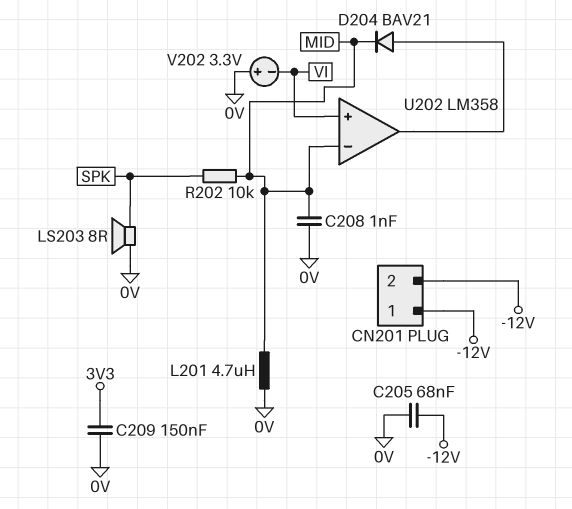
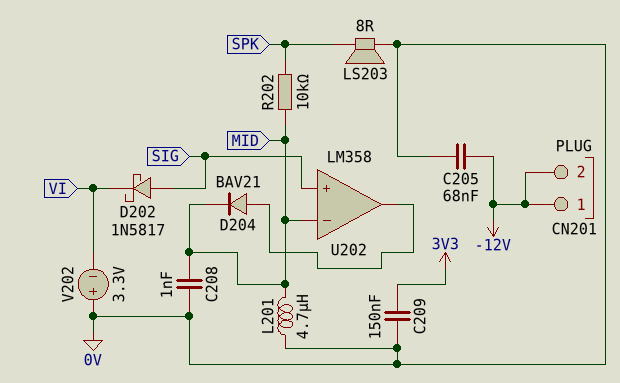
D202: none -> schottky 1N5817 (A SIG, K VI)
U202 pin in+: VI -> SIG

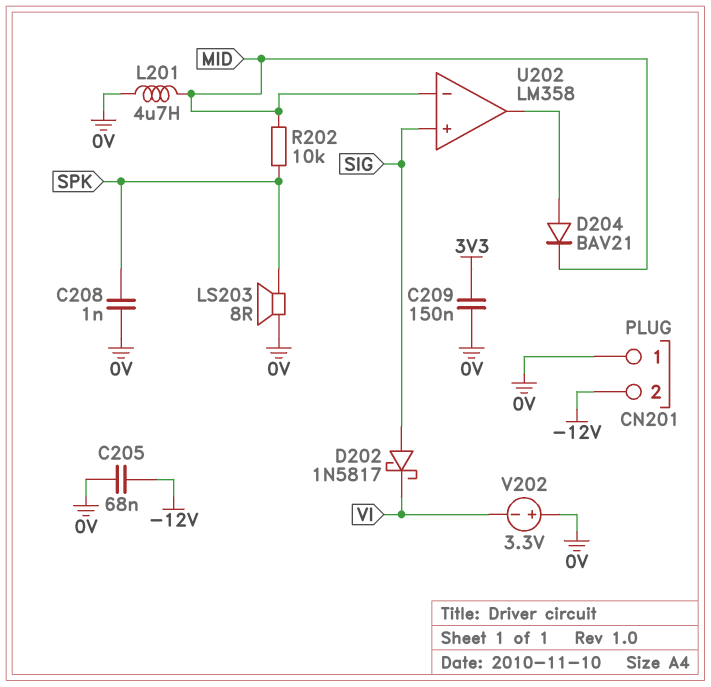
C208: 1nF (0V, MID) -> 1nF (0V, SPK)
CN201 pin 1: -12V -> 0V

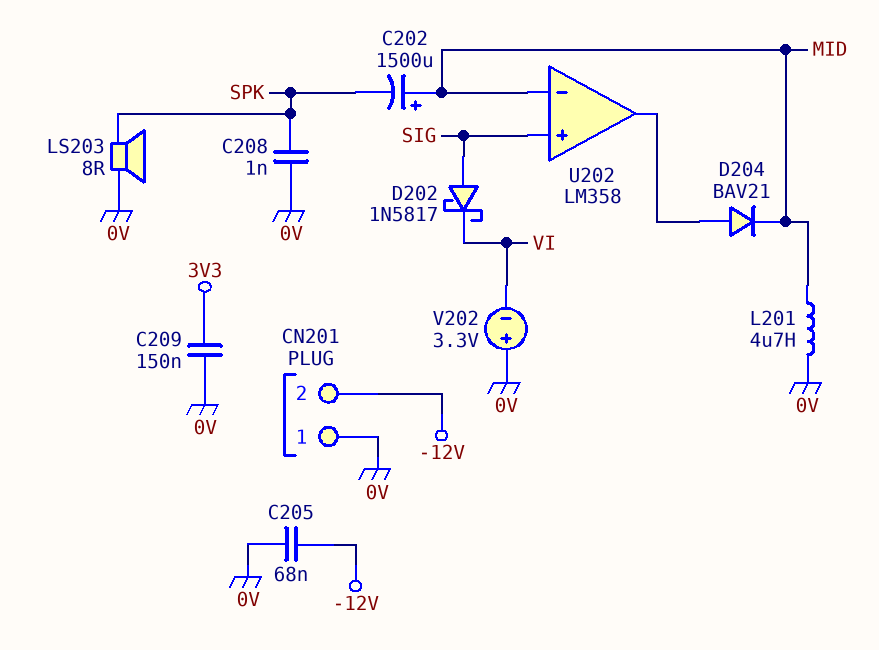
C202: none -> 1500uF (plus MID, minus SPK)
R202: 10k (MID, SPK) -> none

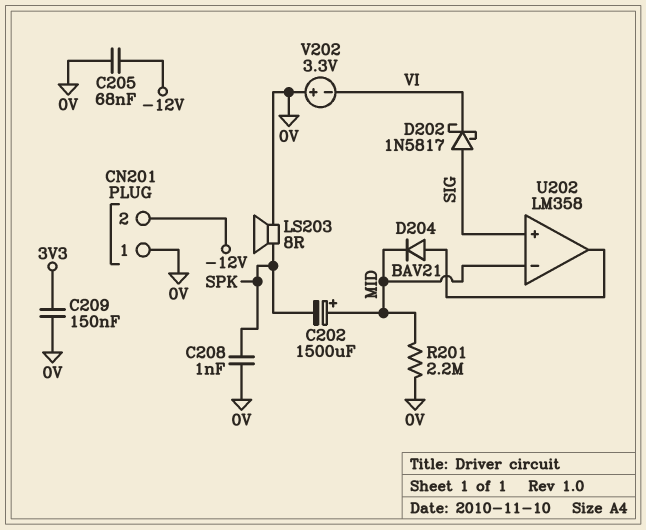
L201: 4.7uH (0V, MID) -> none
R201: none -> 2.2M (0V, MID)

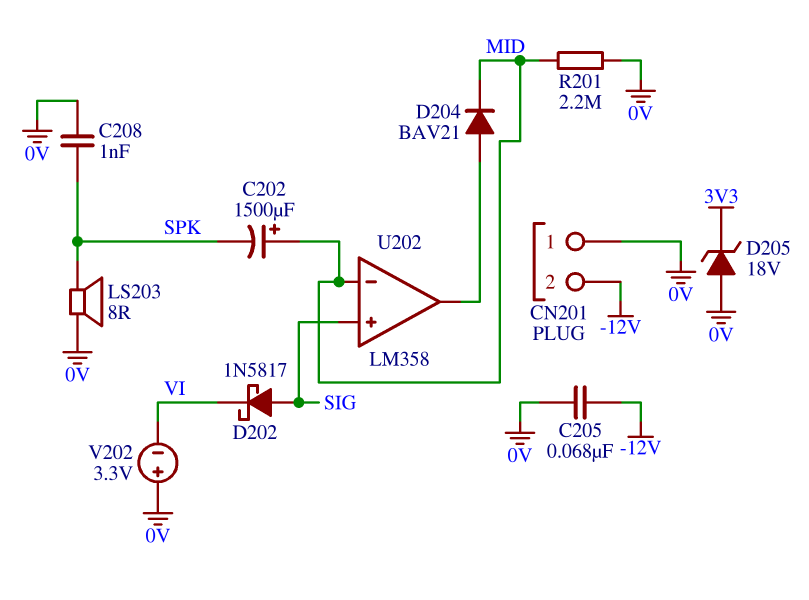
C209: 150nF (0V, 3V3) -> none
D205: none -> zener 18V (A 0V, K 3V3)

